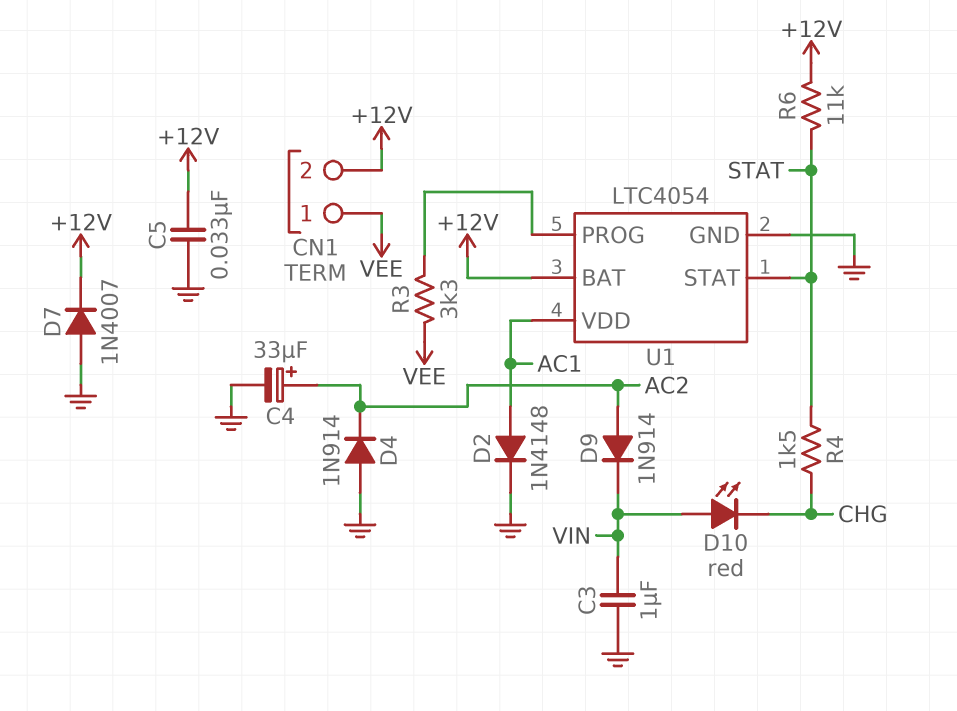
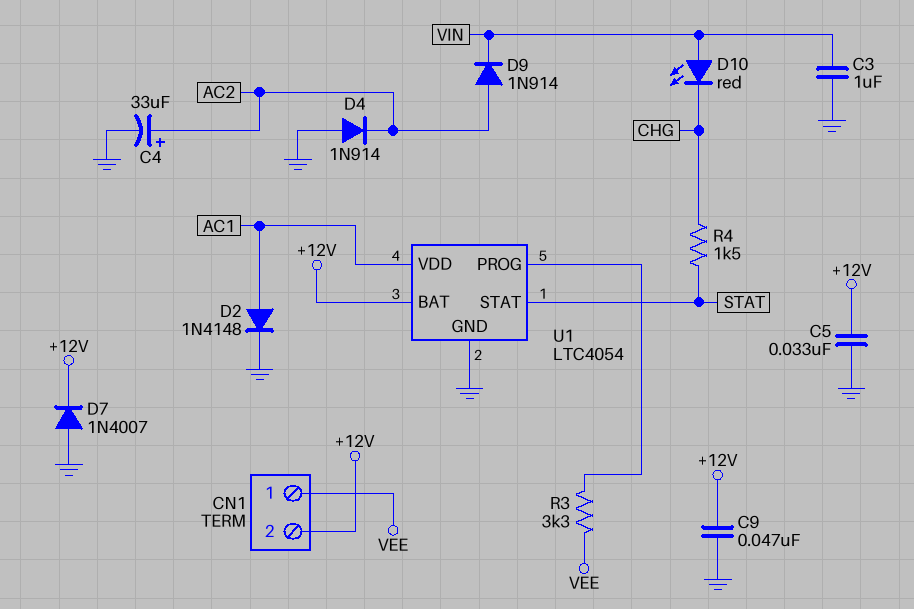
C9: none -> 47nF (+12V, GND)
R6: 11k (+12V, STAT) -> none

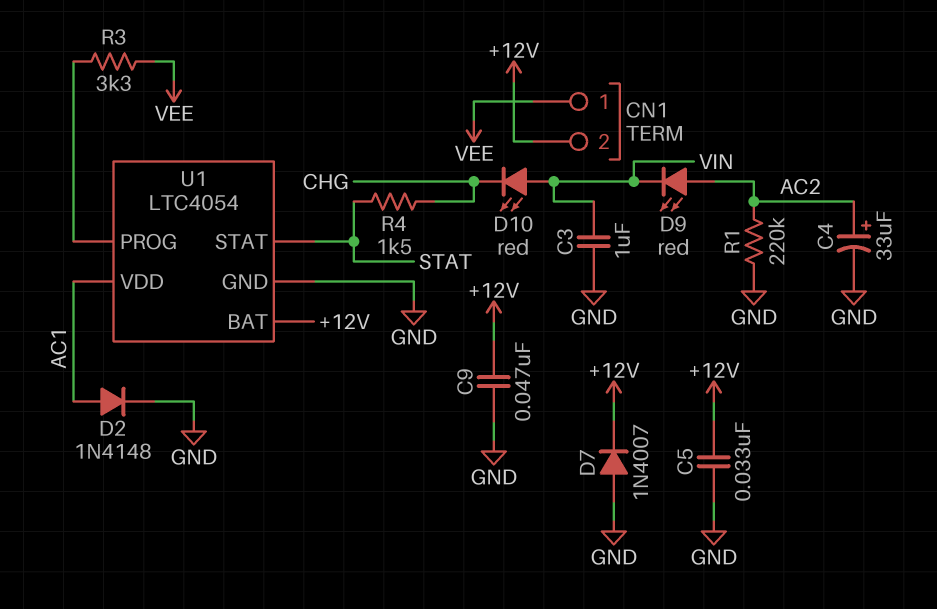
D4: diode 1N914 (A GND, K AC2) -> none
D9: diode 1N914 (A AC2, K VIN) -> LED red (A AC2, K VIN)
R1: none -> 220k (AC2, GND)

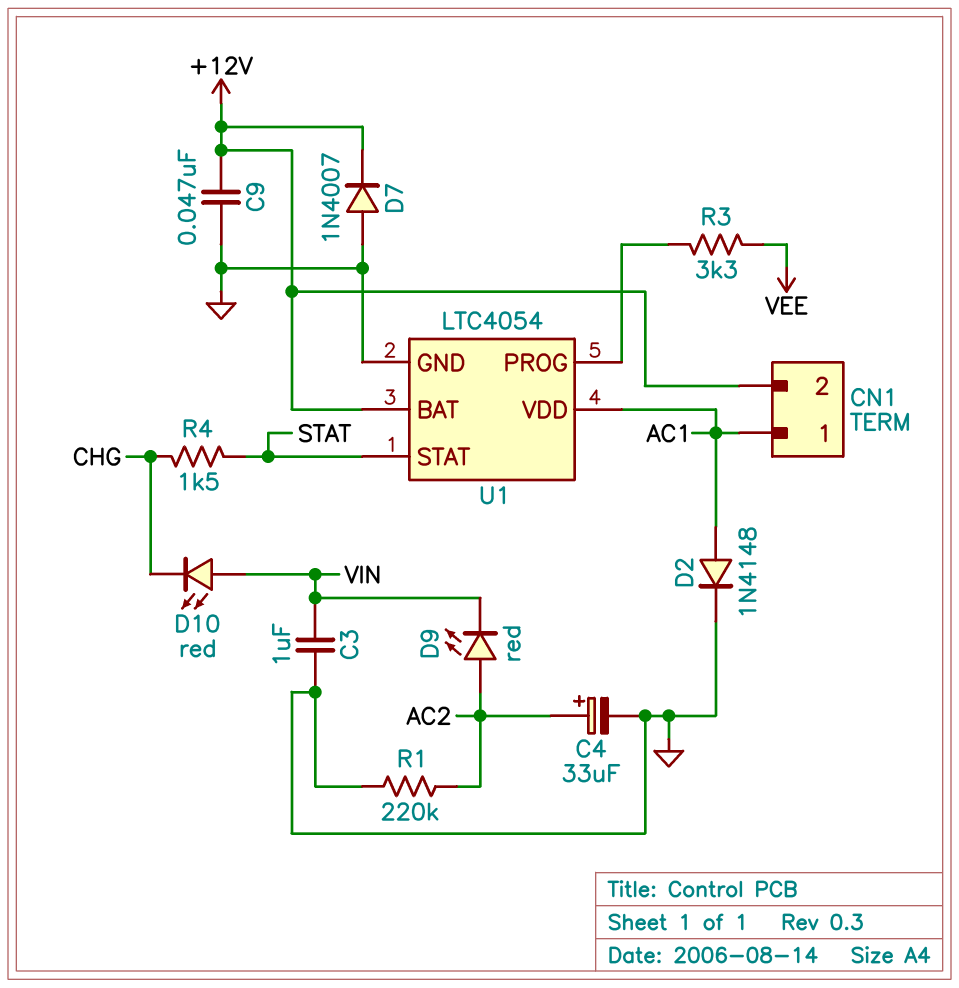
C5: 33nF (+12V, GND) -> none
CN1 pin 1: VEE -> AC1

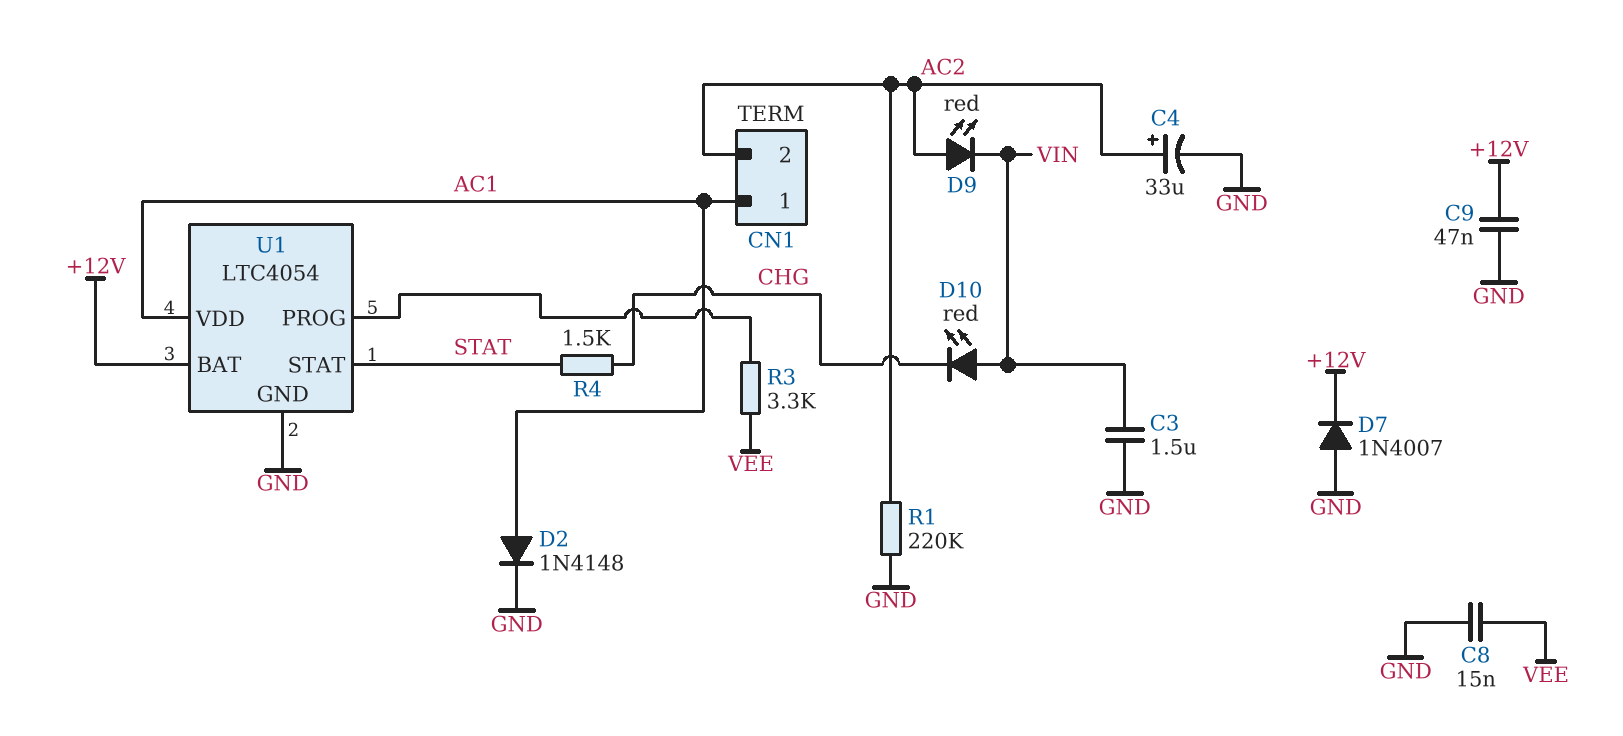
C3: 1uF (GND, VIN) -> 1.5uF (GND, VIN)
C8: none -> 15nF (GND, VEE)
CN1 pin 2: +12V -> AC2

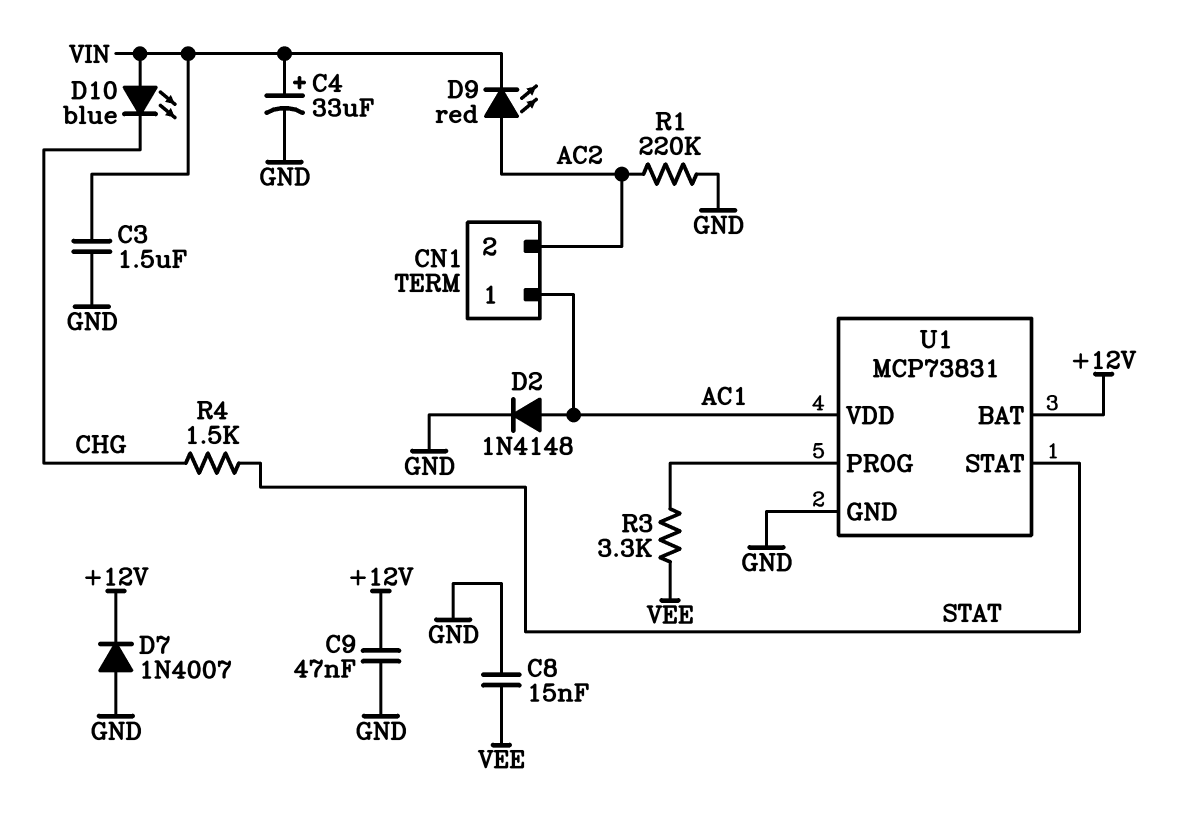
C4: 33uF (plus AC2, minus GND) -> 33uF (plus VIN, minus GND)
D10: LED red (A VIN, K CHG) -> LED blue (A VIN, K CHG)
U1: LTC4054 -> MCP73831

